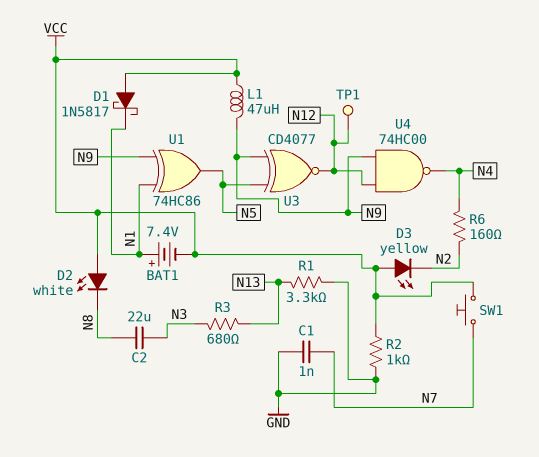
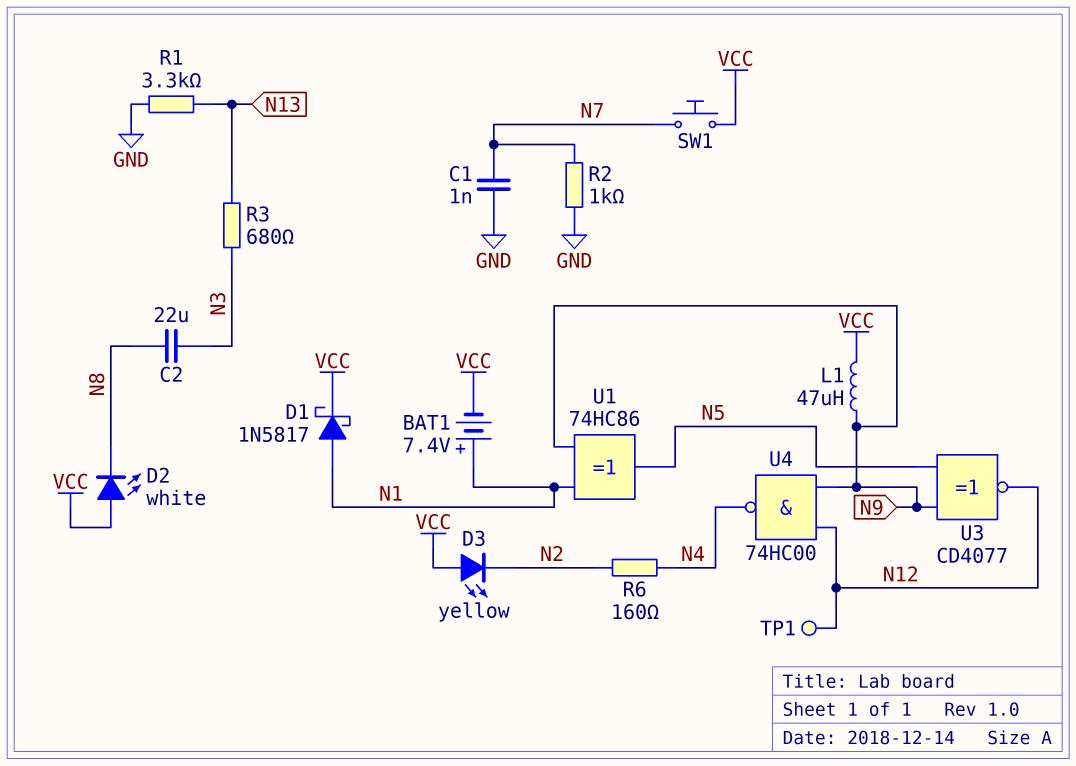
D1: schottky 1N5817 (A VCC, K N1) -> schottky 1N5817 (A N1, K VCC)
R2: 1k (GND, VCC) -> 1k (GND, N7)

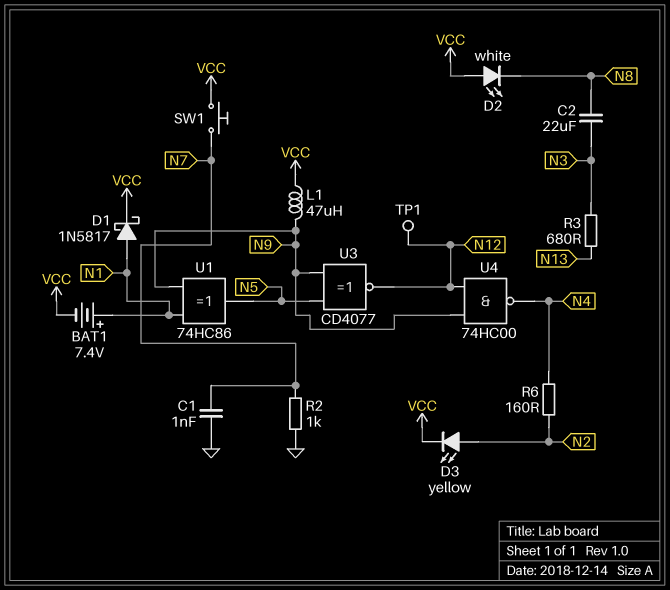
D3: LED yellow (A VCC, K N2) -> LED yellow (A N2, K VCC)
R1: 3.3k (GND, N13) -> none

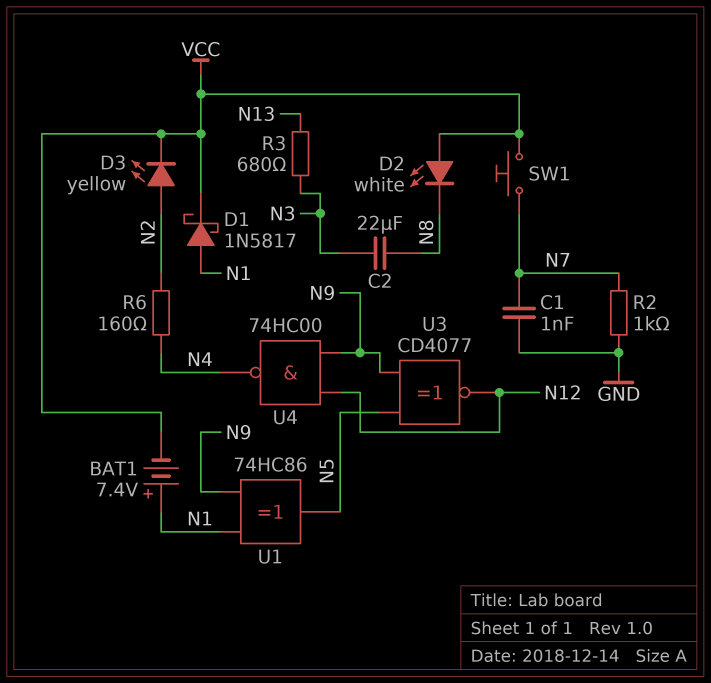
L1: 47uH (N9, VCC) -> none
TP1: test point (N12) -> none

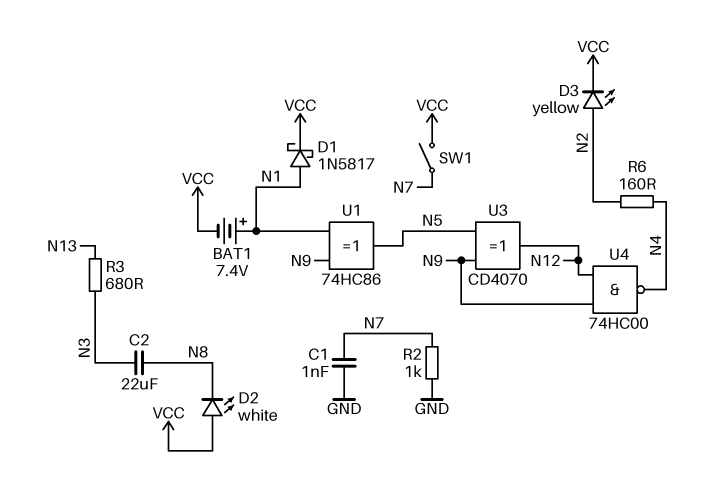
SW1: button (N7, VCC) -> switch (N7, VCC)
U3: XNOR CD4077 (in N5, in N9, out N12) -> XOR CD4070 (in N5, in N9, out N12)

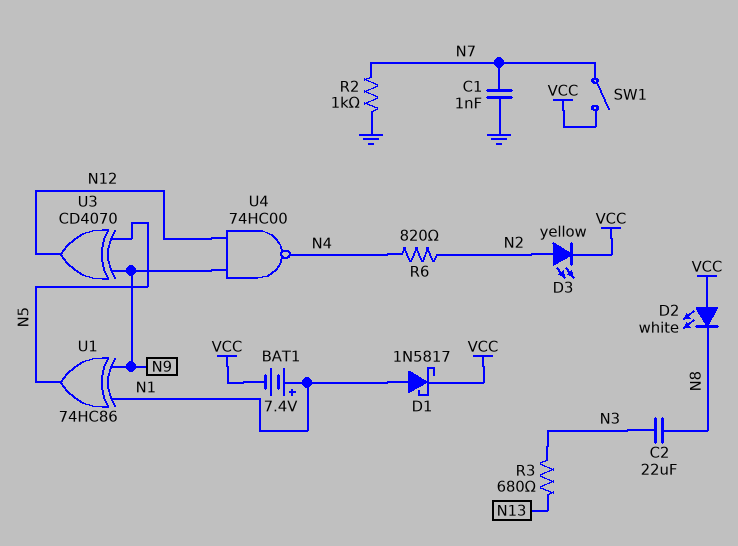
R6: 160 (N2, N4) -> 820 (N2, N4)

